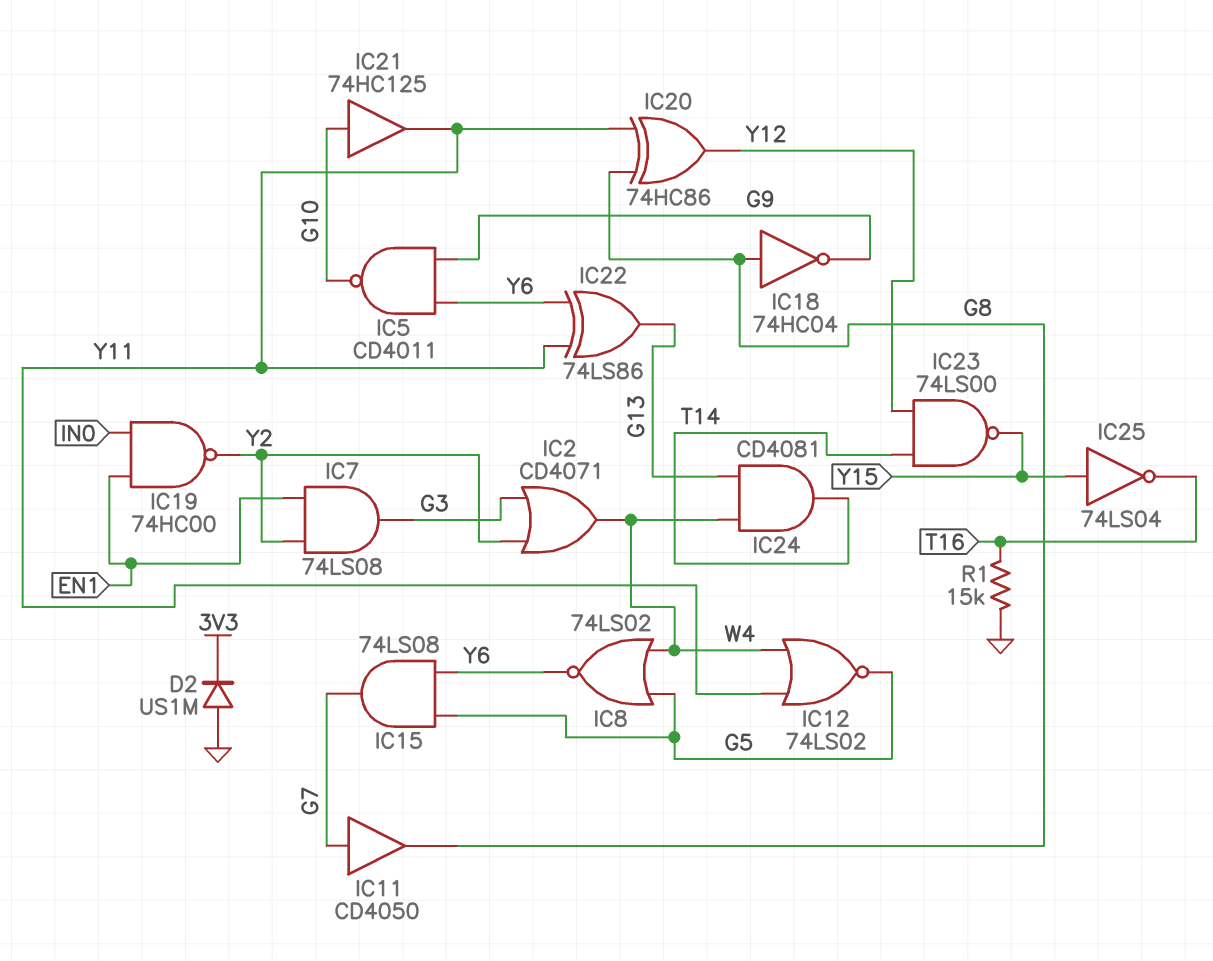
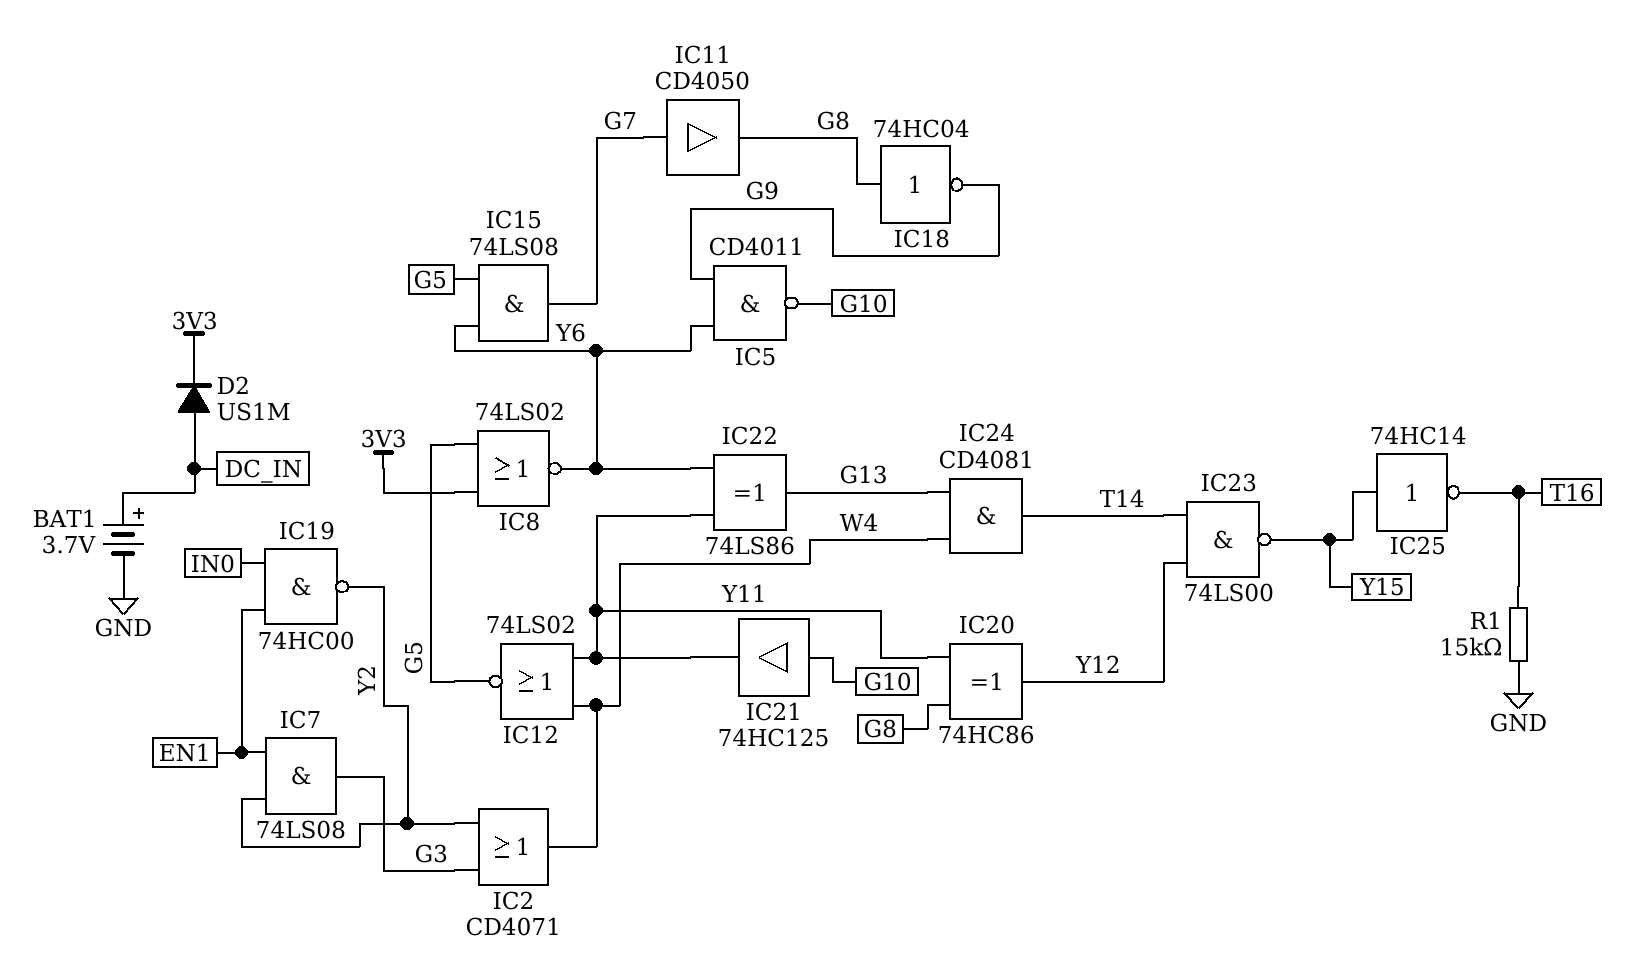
BAT1: none -> 3.7V (plus DC_IN, minus GND)
D2: diode US1M (A GND, K 3V3) -> diode US1M (A DC_IN, K 3V3)
IC8: NOR 74LS02 (in G5, in W4, out Y6) -> NOR 74LS02 (in 3V3, in G5, out Y6)
IC25: NOT 74LS04 (in Y15, out T16) -> NOT 74HC14 (in Y15, out T16)

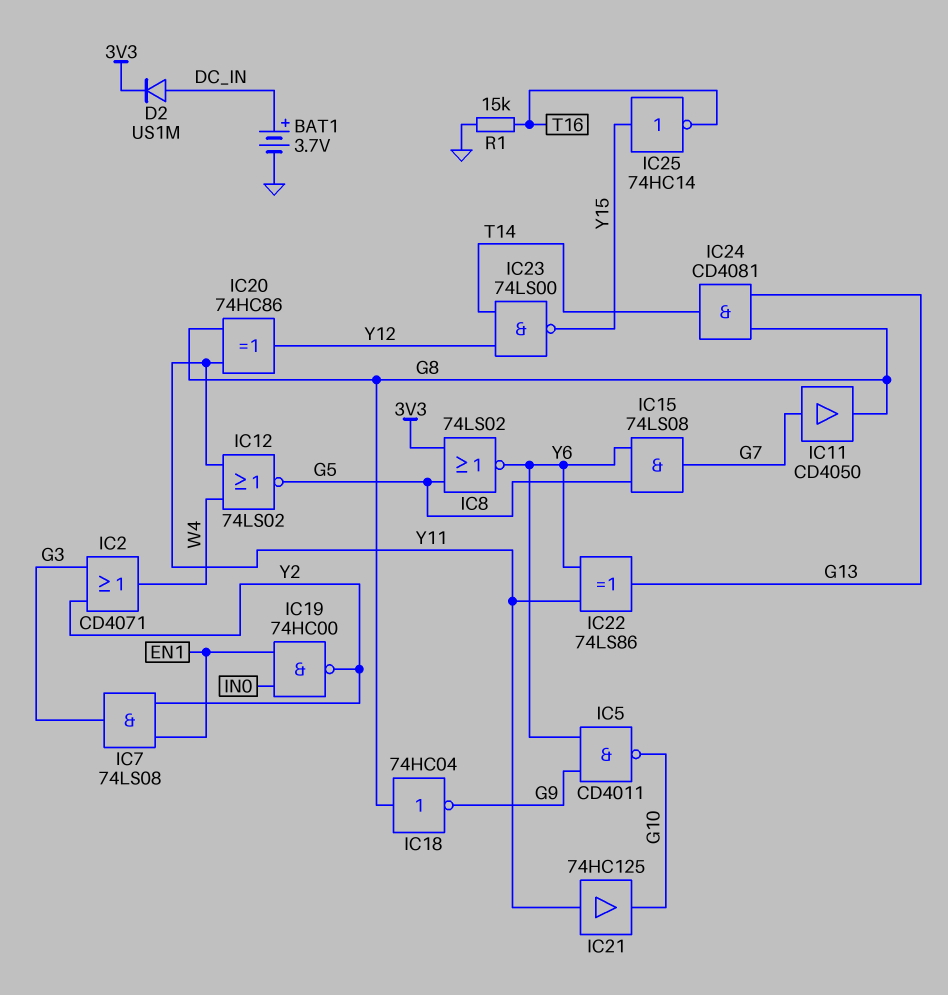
IC21: buffer 74HC125 (in G10, out Y11) -> buffer 74HC125 (in Y11, out G10)
IC24: AND CD4081 (in G13, in W4, out T14) -> AND CD4081 (in G8, in G13, out T14)

